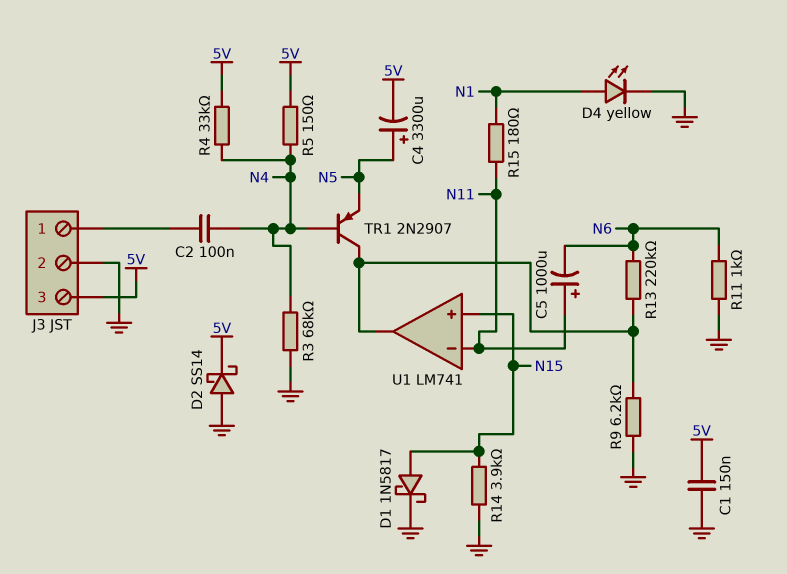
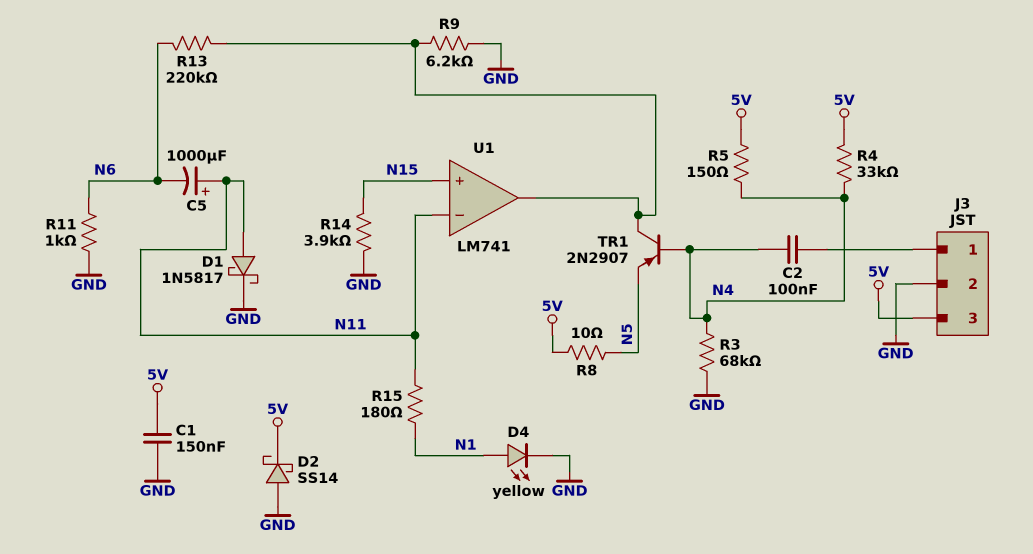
C4: 3300uF (plus N5, minus 5V) -> none
D1: schottky 1N5817 (A N15, K GND) -> schottky 1N5817 (A N11, K GND)
R8: none -> 10 (5V, N5)

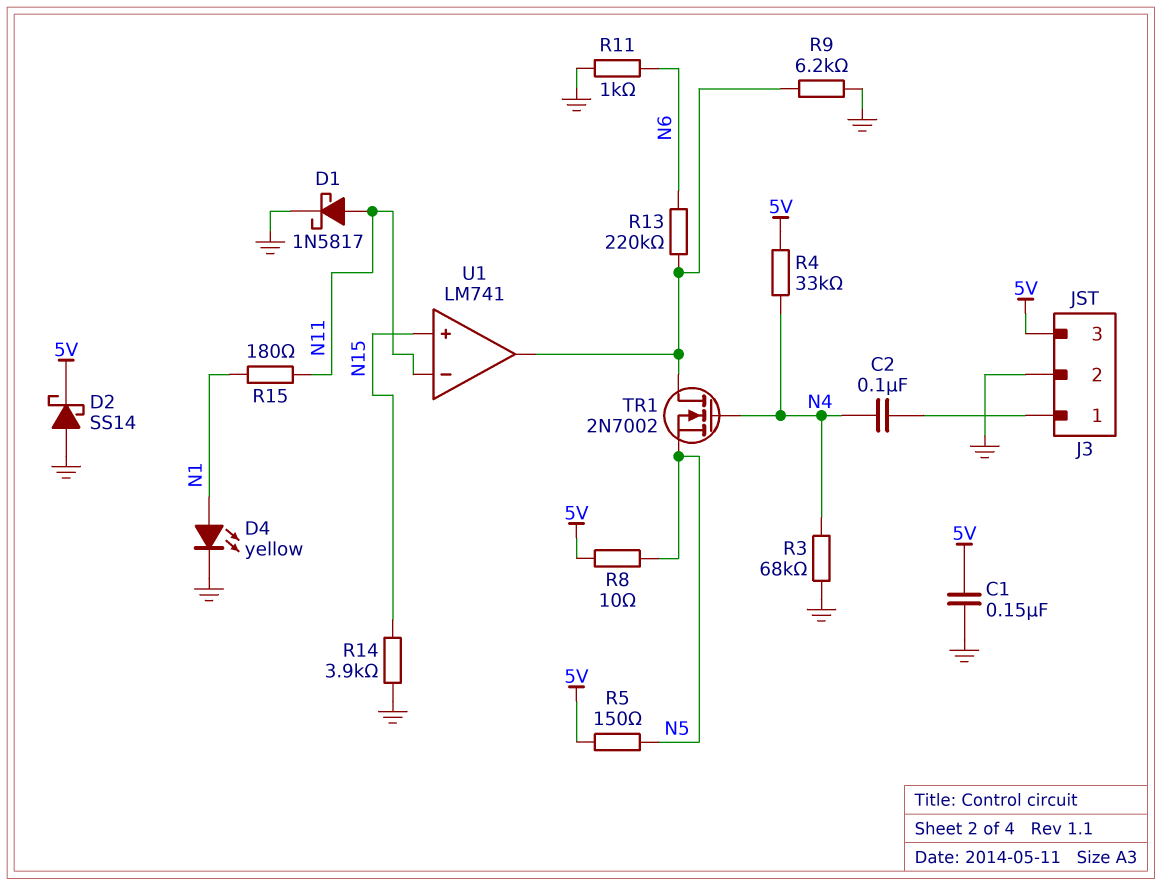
C5: 1000uF (plus N11, minus N6) -> none
R5: 150 (5V, N4) -> 150 (5V, N5)
TR1: PNP 2N2907 (B N4, C U1/out, E N5) -> NMOS 2N7002 (G N4, D U1/out, S N5)

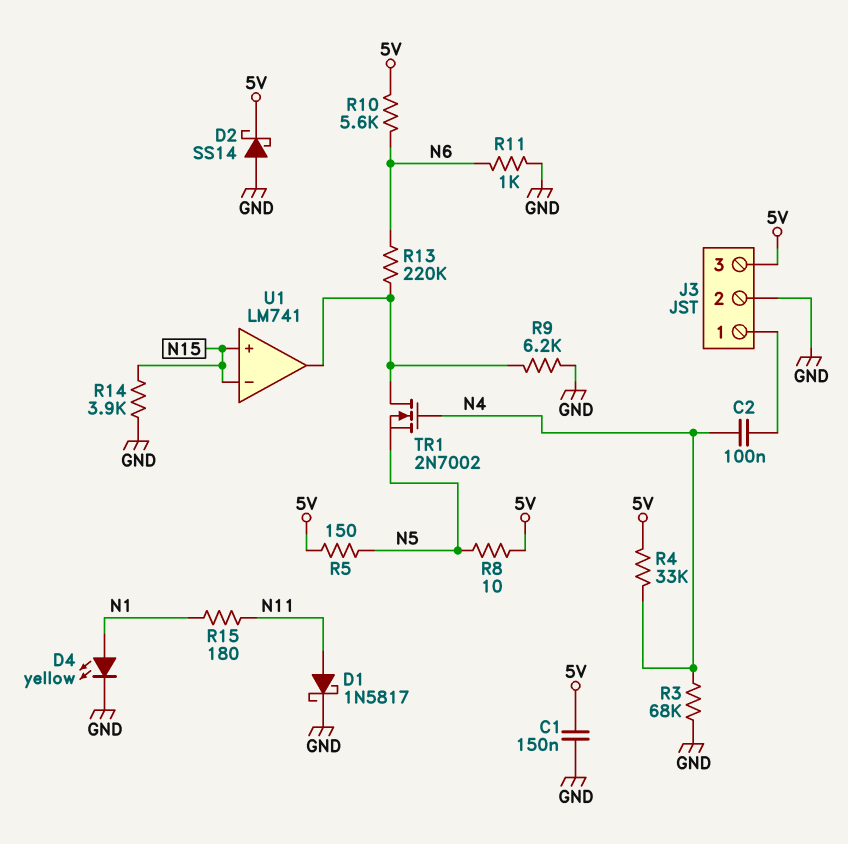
R10: none -> 5.6k (5V, N6)
U1 pin in-: N11 -> N15

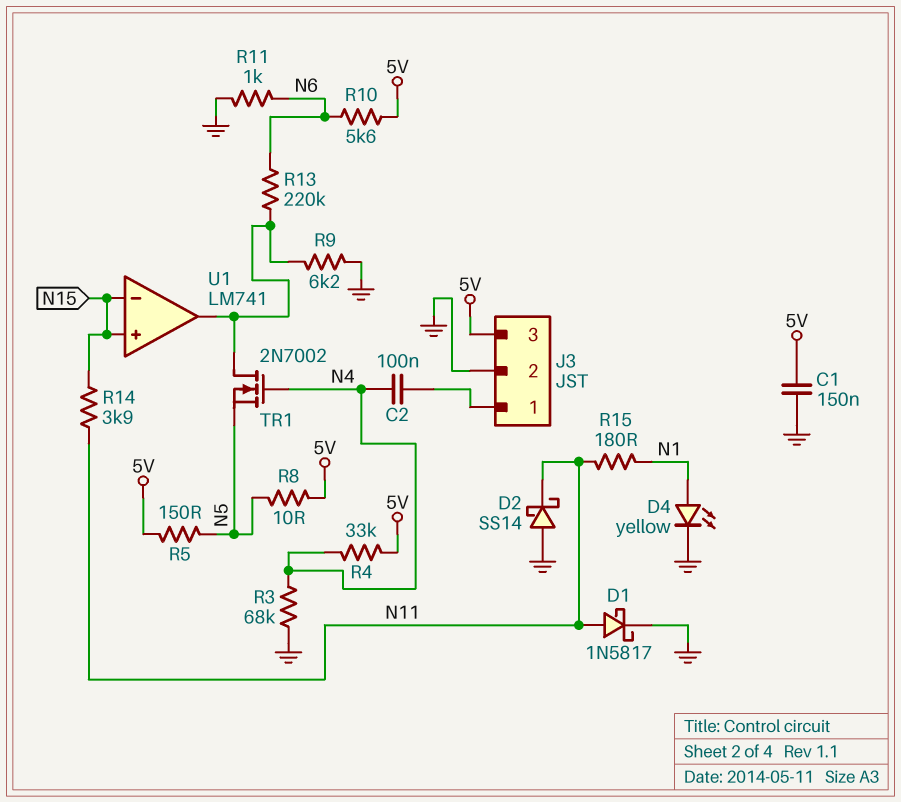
D2: schottky SS14 (A GND, K 5V) -> schottky SS14 (A GND, K N11)
R14: 3.9k (GND, N15) -> 3.9k (N11, N15)

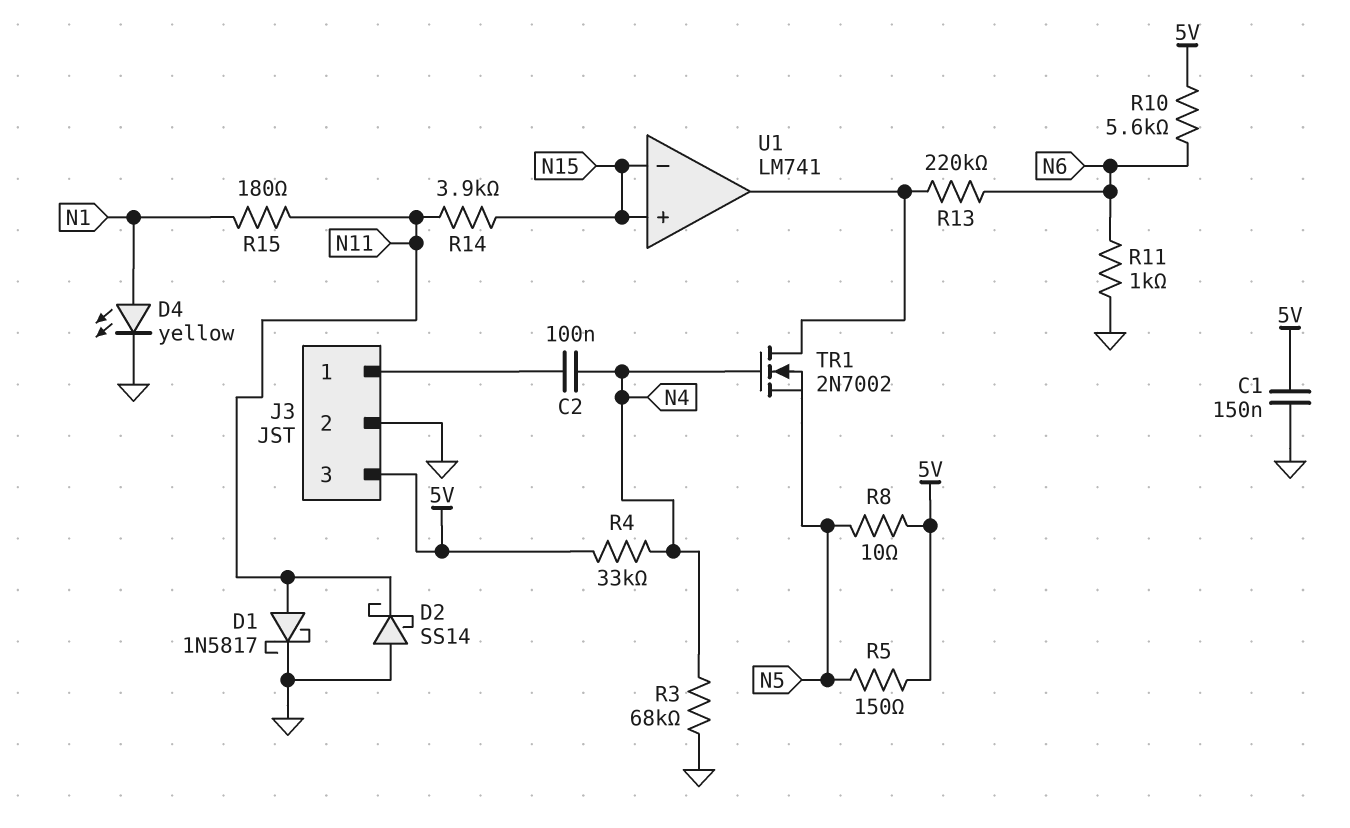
R9: 6.2k (GND, U1/out) -> none

